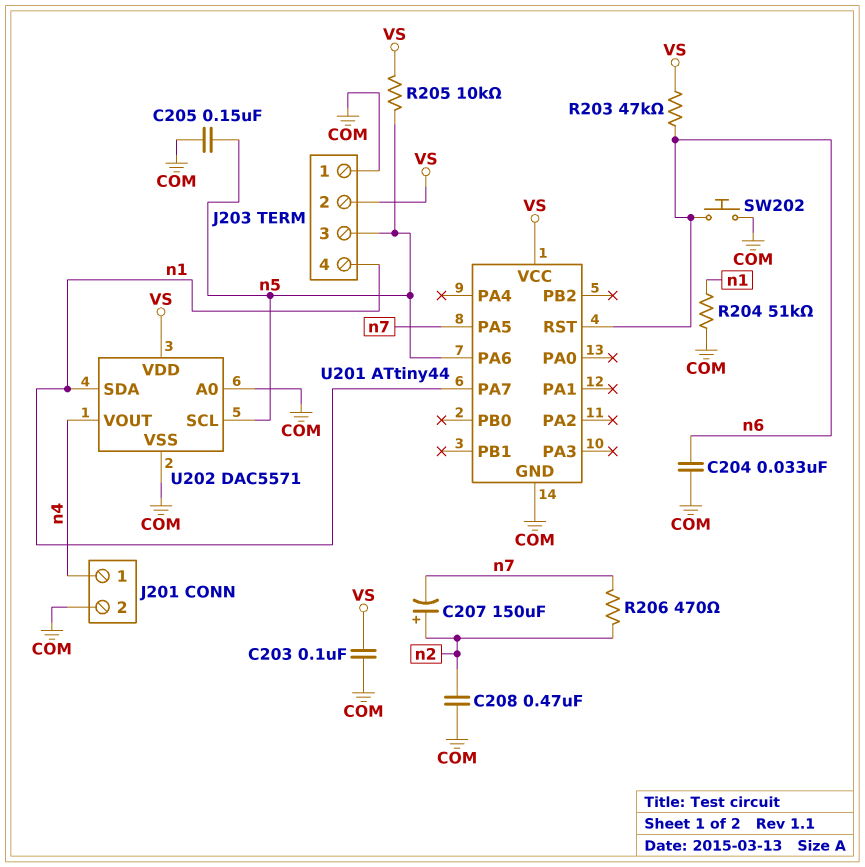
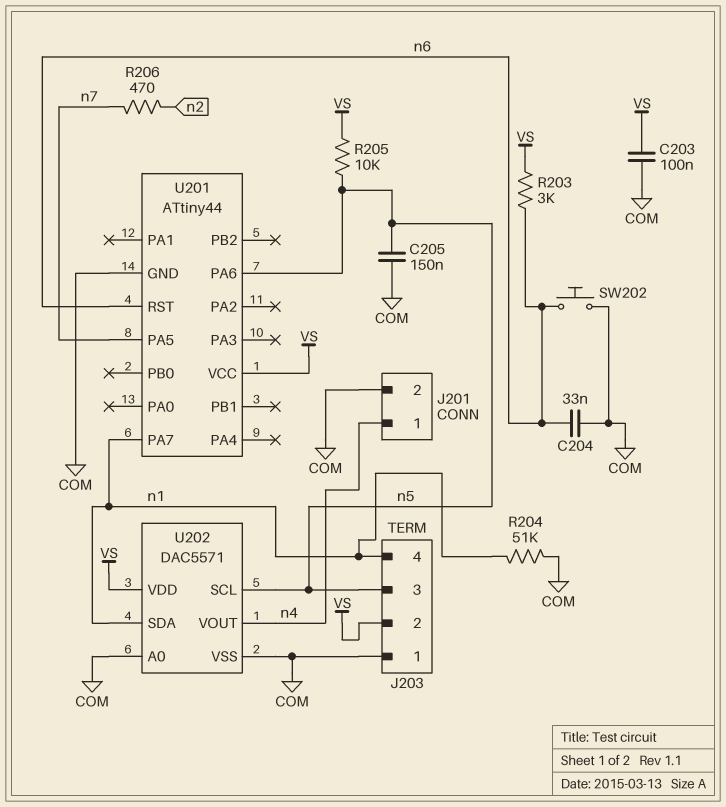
C207: 150uF (plus n2, minus n7) -> none
C208: 470nF (COM, n2) -> none
R203: 47k (VS, n6) -> 3k (VS, n6)

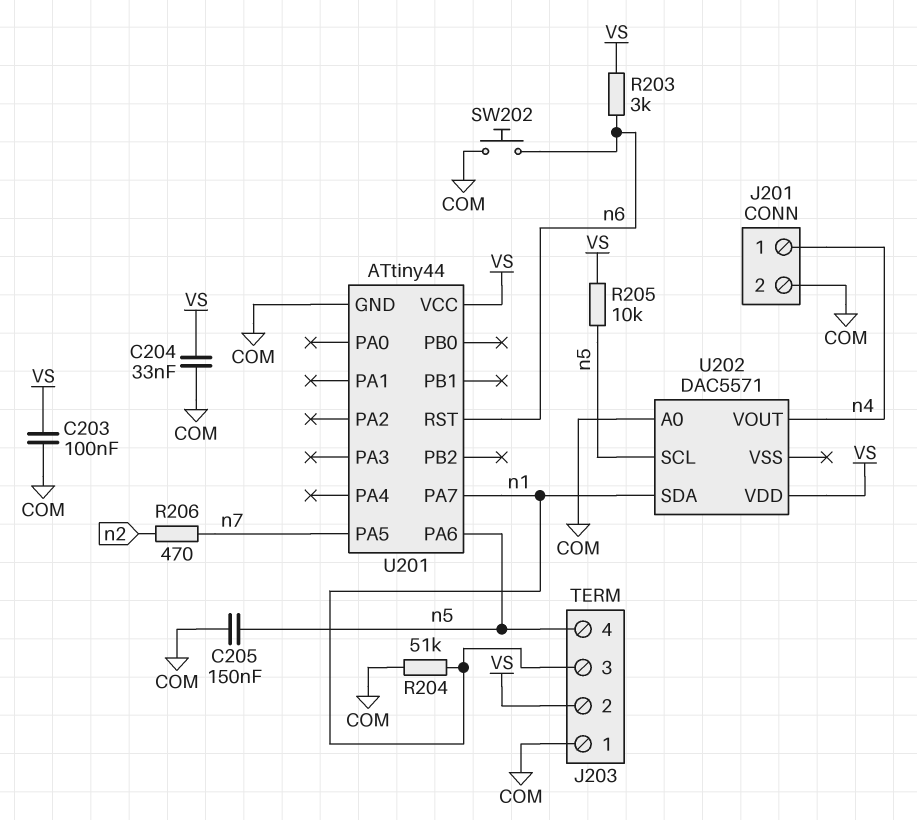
C204: 33nF (COM, n6) -> 33nF (COM, VS)
J203 pin 3: n5 -> n1
J203 pin 4: n1 -> n5
U202 pin VSS: COM -> none

